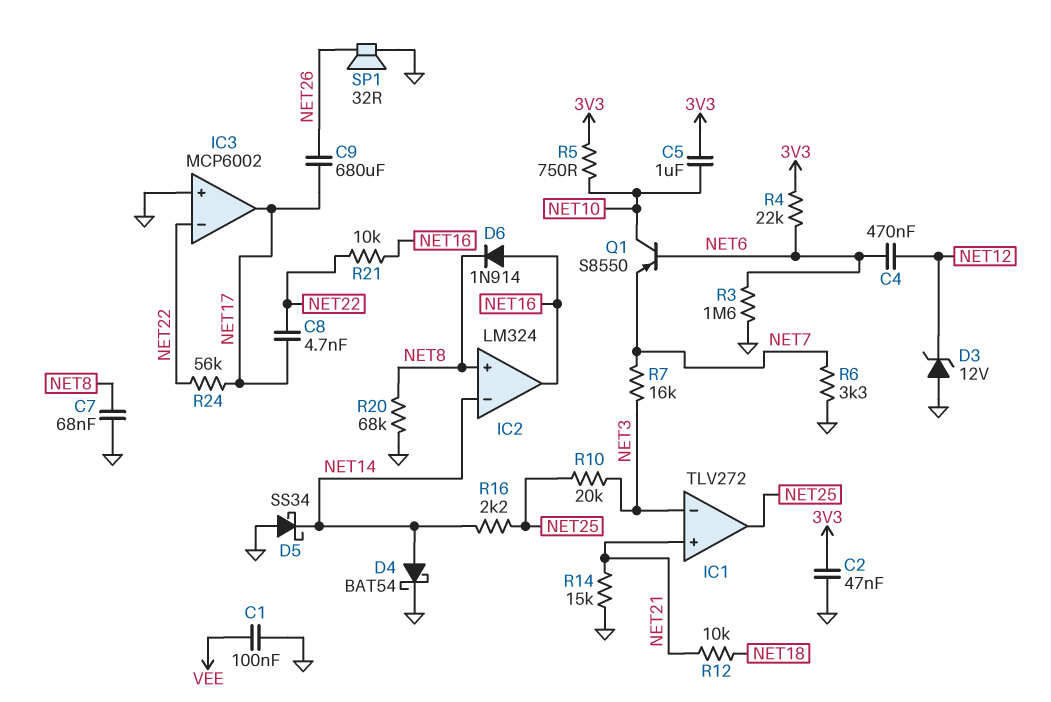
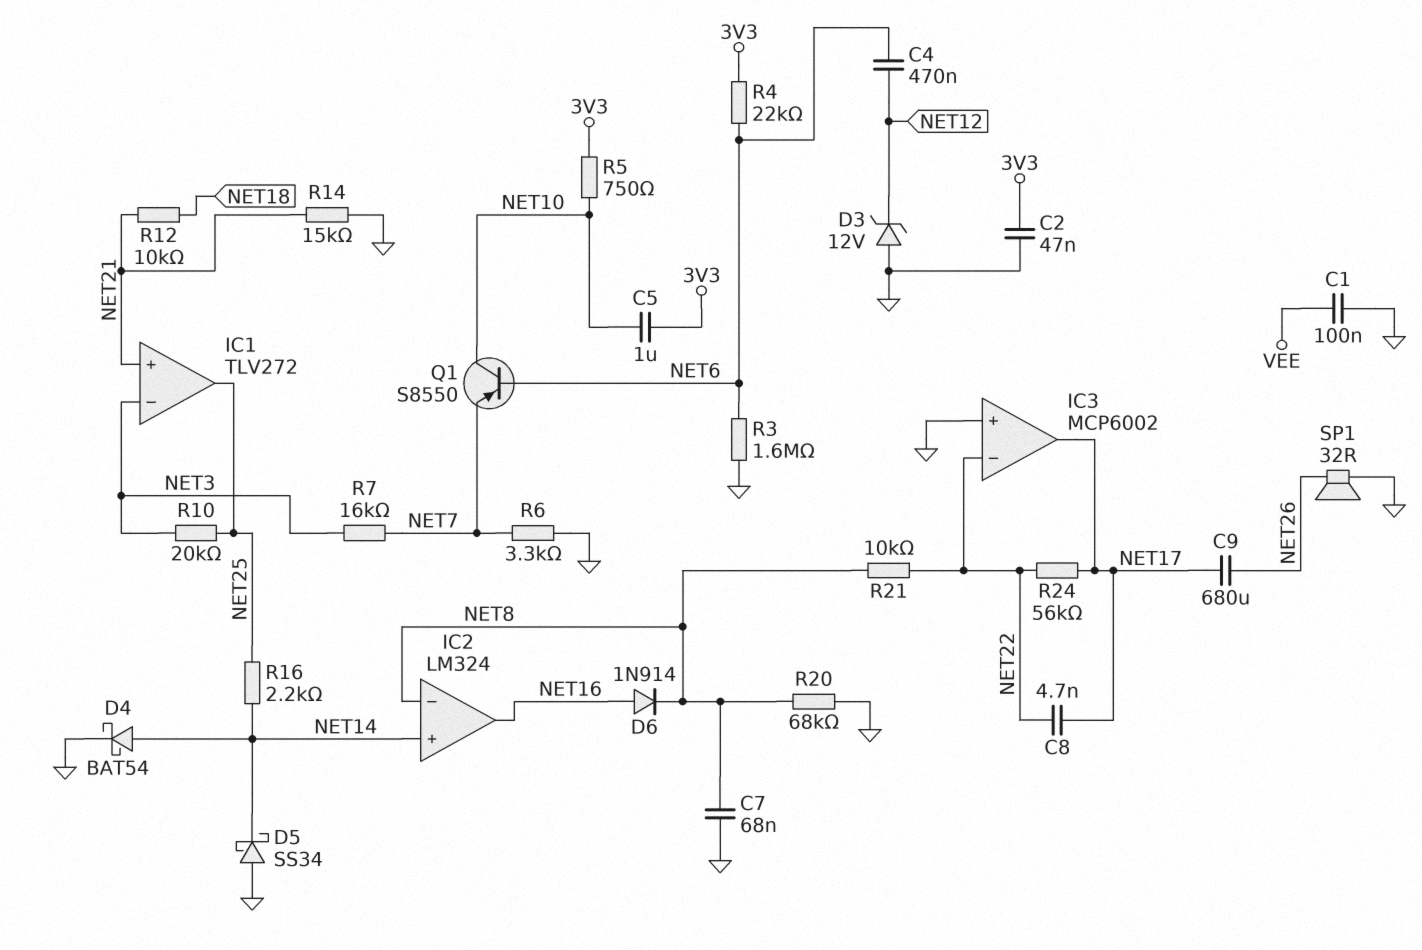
IC2 pin in+: NET8 -> NET14
IC2 pin in-: NET14 -> NET8
R21: 10k (NET16, NET22) -> 10k (NET8, NET22)

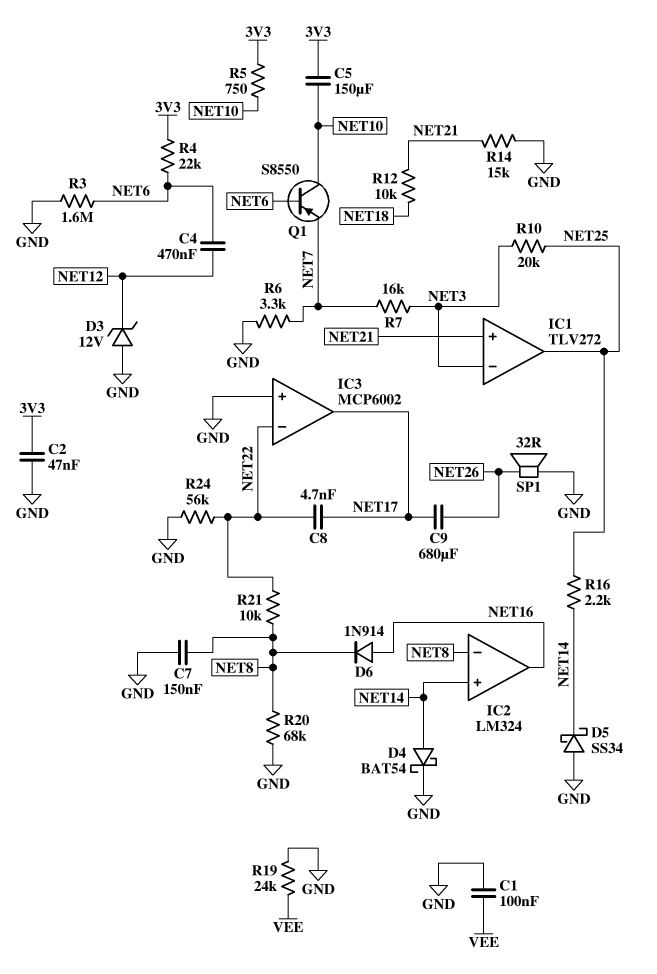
C5: 1uF (3V3, NET10) -> 150uF (3V3, NET10)
C7: 68nF (GND, NET8) -> 150nF (GND, NET8)
R19: none -> 24k (GND, VEE)
R24: 56k (NET17, NET22) -> 56k (GND, NET22)

